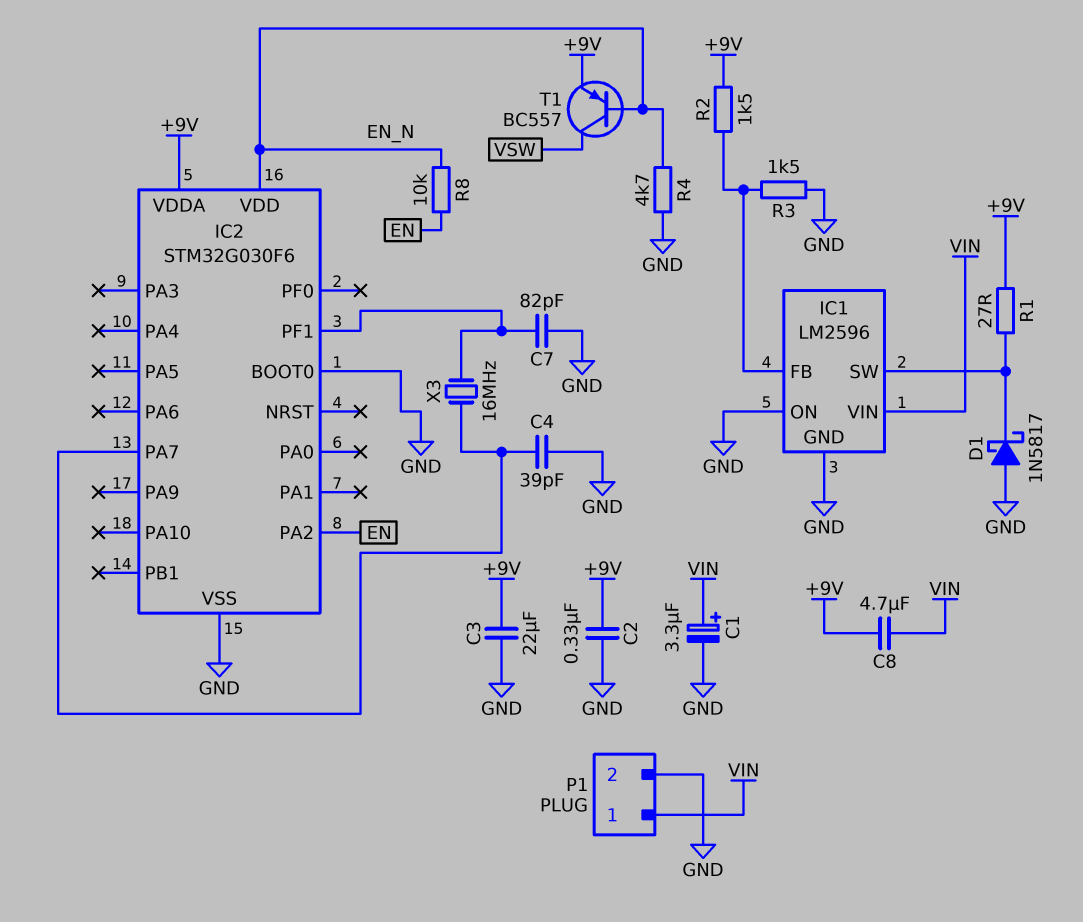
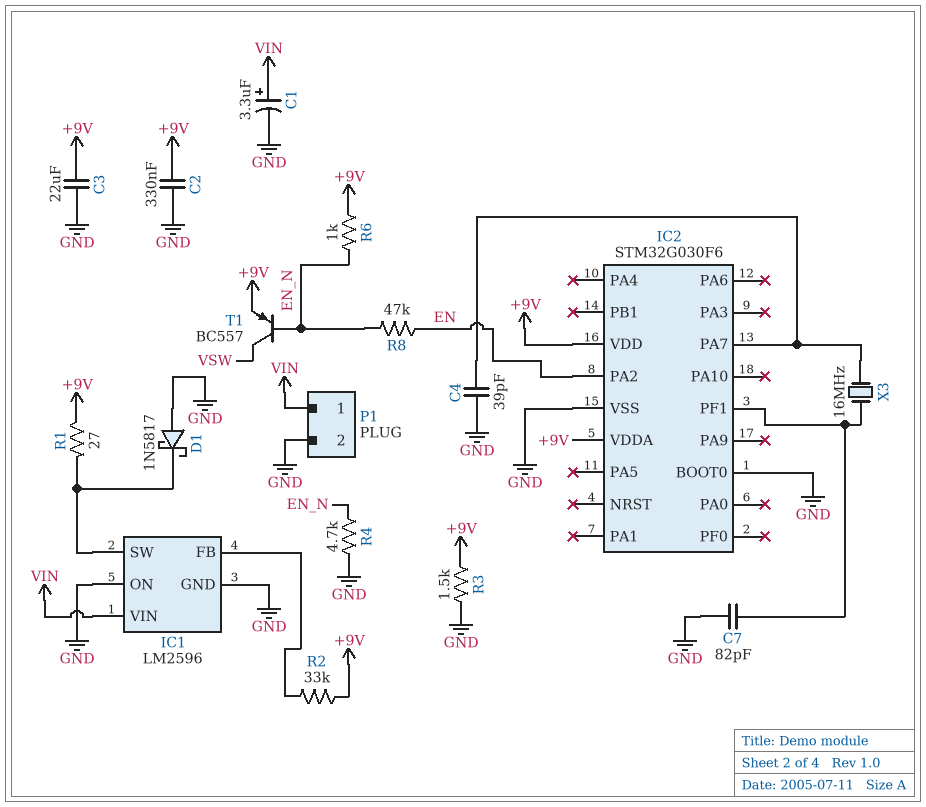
C8: 4.7uF (+9V, VIN) -> none
IC2 pin VDD: EN_N -> +9V
R2: 1.5k (+9V, IC1/FB) -> 33k (+9V, IC1/FB)
R3: 1.5k (GND, IC1/FB) -> 1.5k (+9V, GND)
R6: none -> 1k (+9V, EN_N)
R8: 10k (EN, EN_N) -> 47k (EN, EN_N)

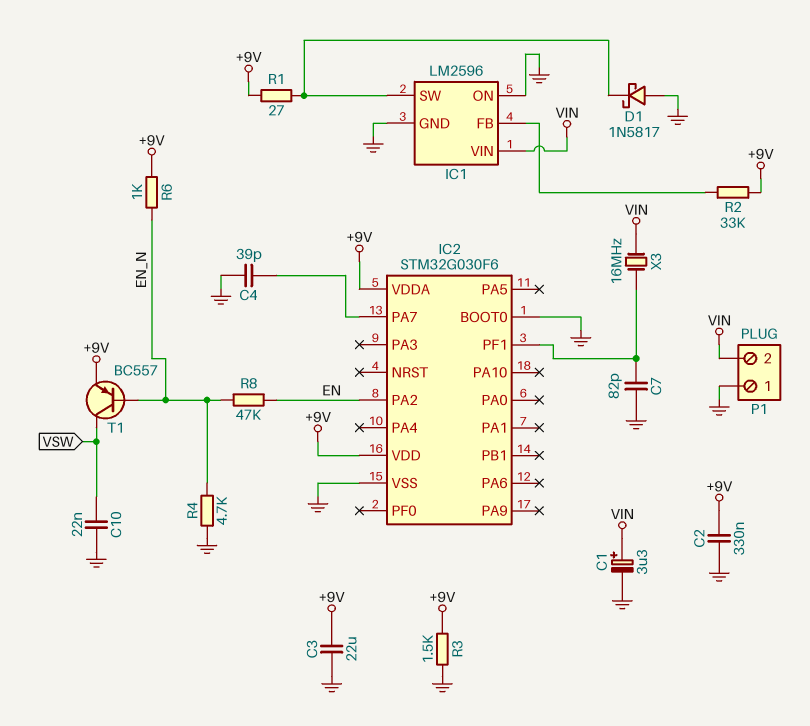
C10: none -> 22nF (GND, VSW)
P1 pin 1: VIN -> GND
P1 pin 2: GND -> VIN
X3: 16MHz (IC2/PA7, IC2/PF1) -> 16MHz (IC2/PF1, VIN)

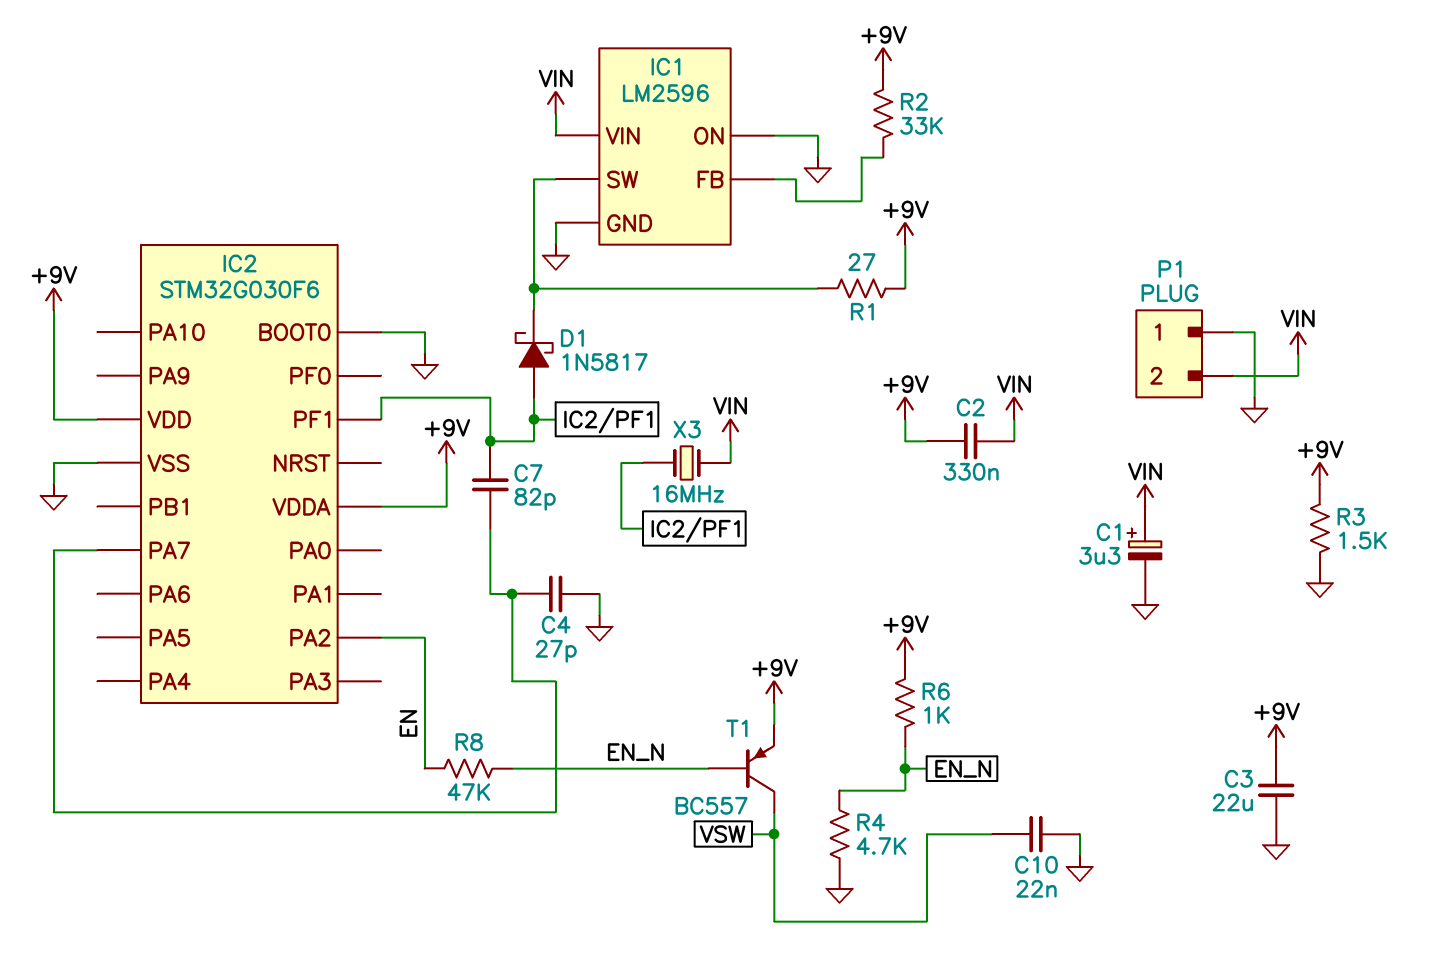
C2: 330nF (+9V, GND) -> 330nF (+9V, VIN)
C4: 39pF (GND, IC2/PA7) -> 27pF (GND, IC2/PA7)
C7: 82pF (GND, IC2/PF1) -> 82pF (IC2/PA7, IC2/PF1)
D1: schottky 1N5817 (A GND, K IC1/SW) -> schottky 1N5817 (A IC2/PF1, K IC1/SW)

